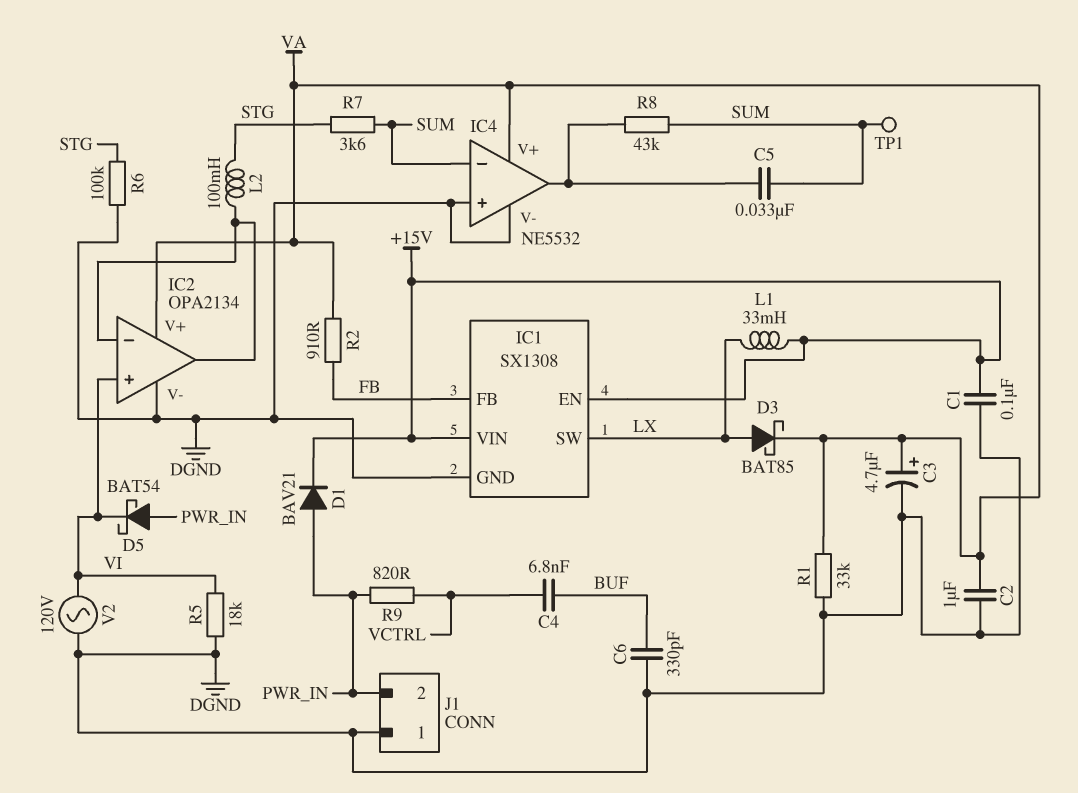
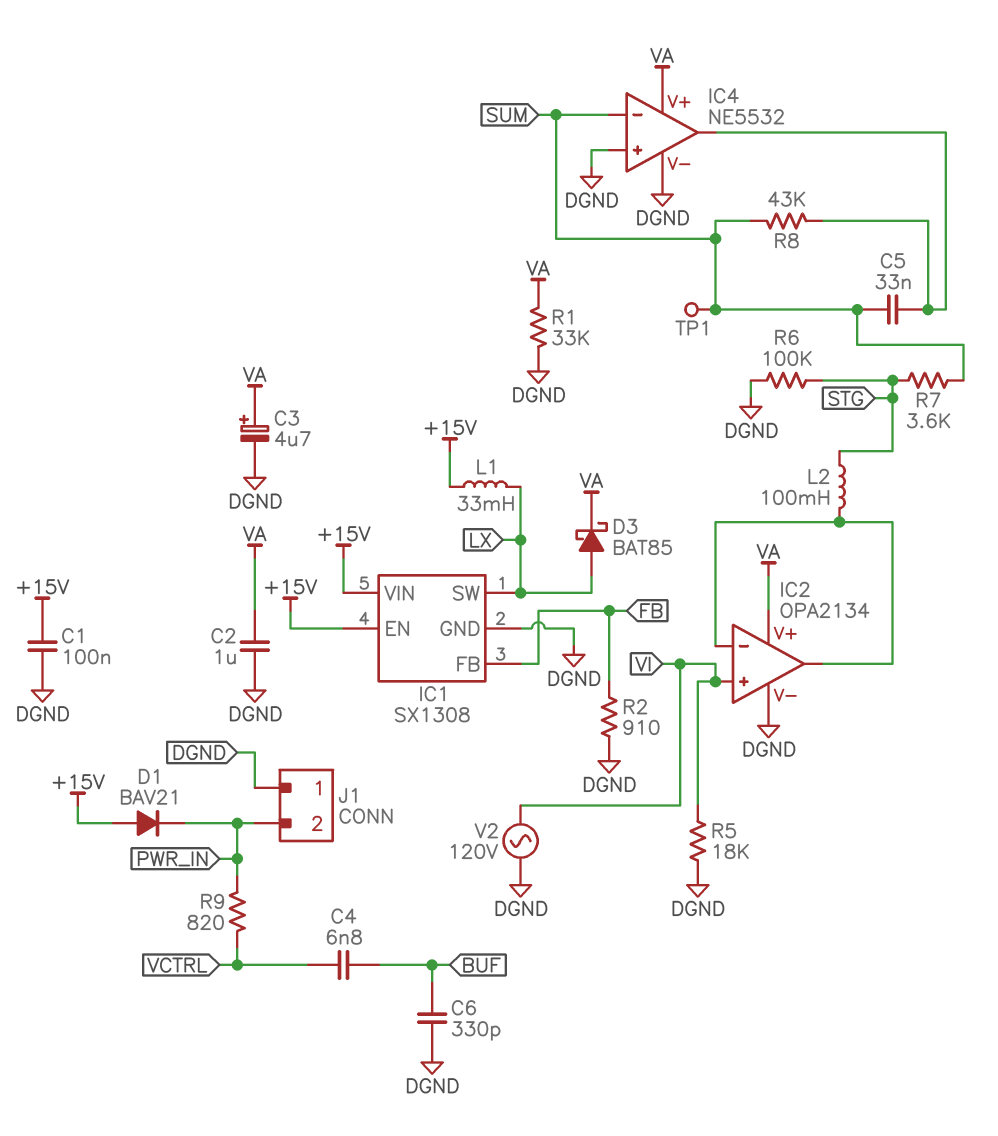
D1: diode BAV21 (A PWR_IN, K +15V) -> diode BAV21 (A +15V, K PWR_IN)
D5: schottky BAT54 (A PWR_IN, K VI) -> none
R2: 910 (FB, VA) -> 910 (DGND, FB)

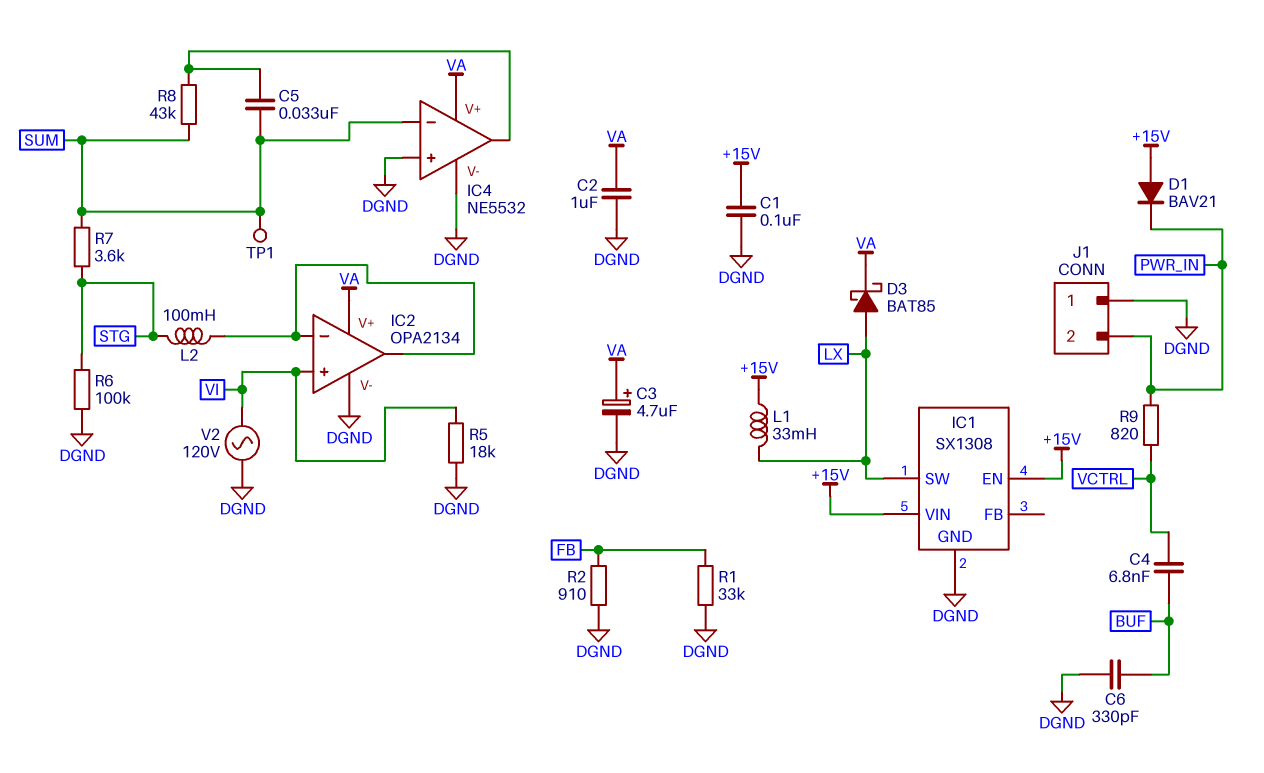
IC1 pin FB: FB -> none
R1: 33k (DGND, VA) -> 33k (DGND, FB)

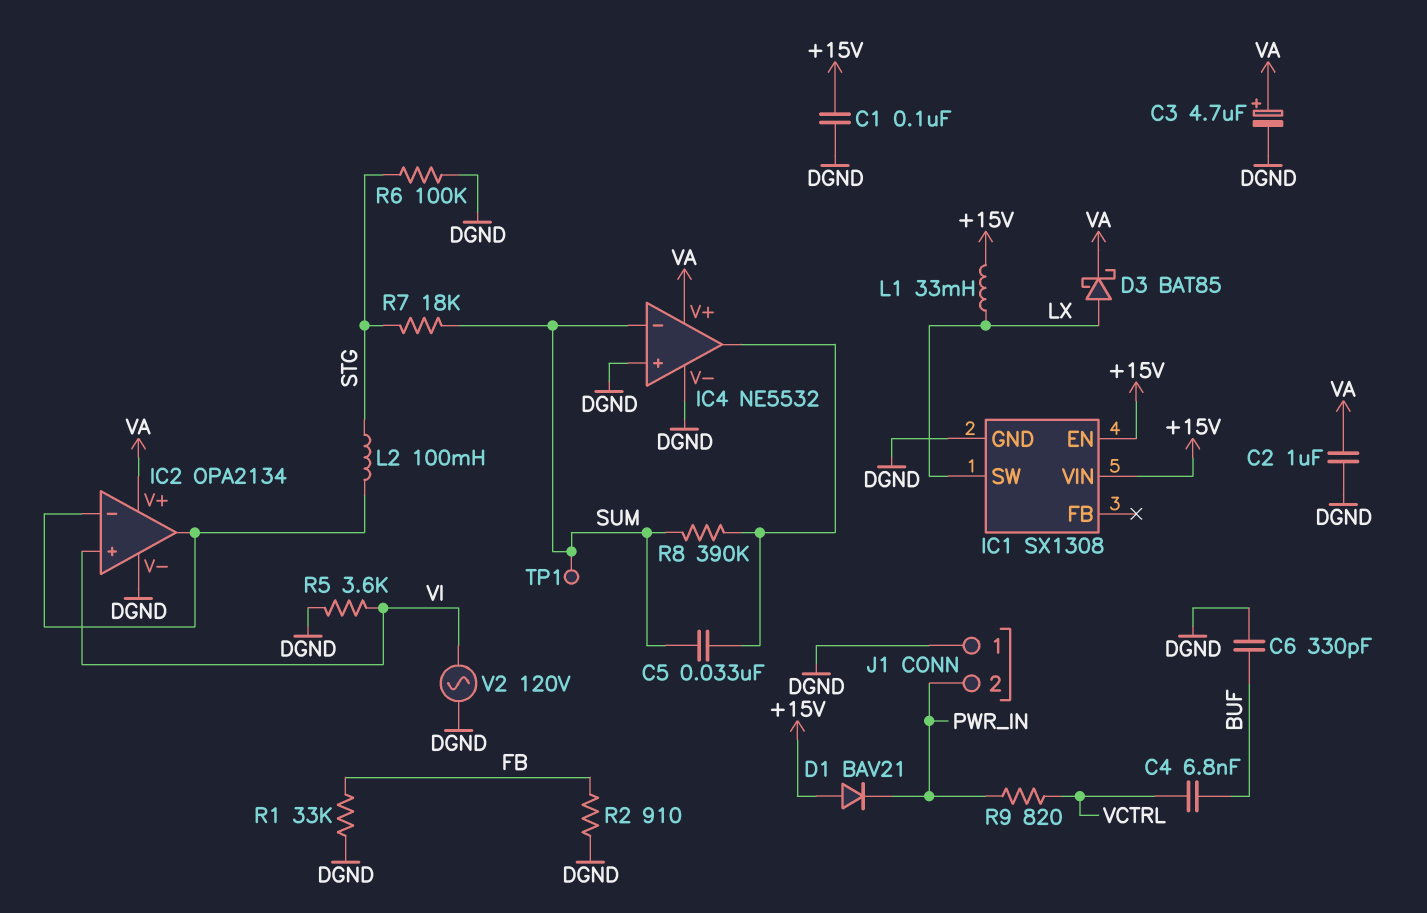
R5: 18k (DGND, VI) -> 3.6k (DGND, VI)
R7: 3.6k (STG, SUM) -> 18k (STG, SUM)
R8: 43k (IC4/out, SUM) -> 390k (IC4/out, SUM)

